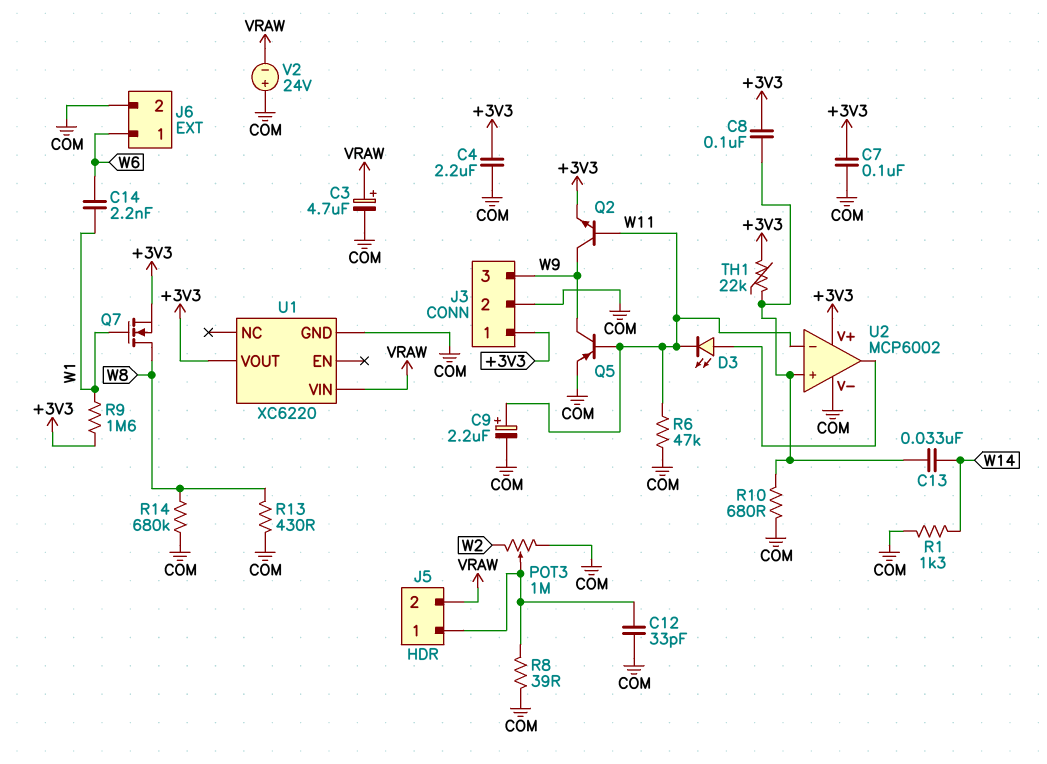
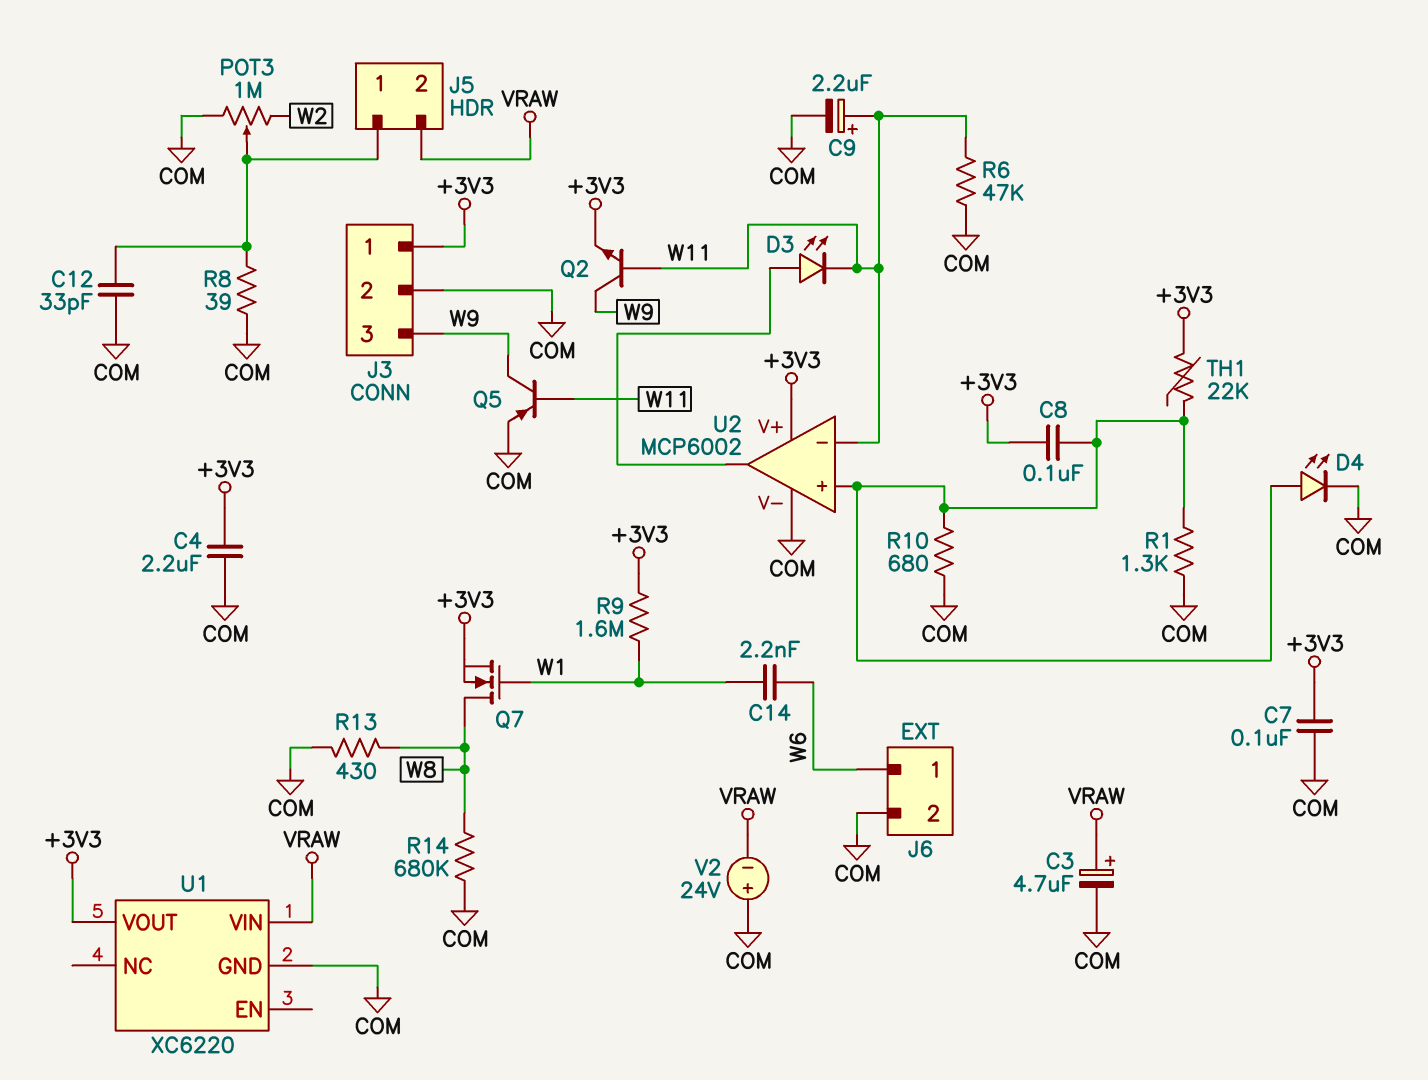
C13: 33nF (U2/in+, W14) -> none
D4: none -> LED (A U2/in+, K COM)
R1: 1.3k (COM, W14) -> 1.3k (COM, U2/in+)

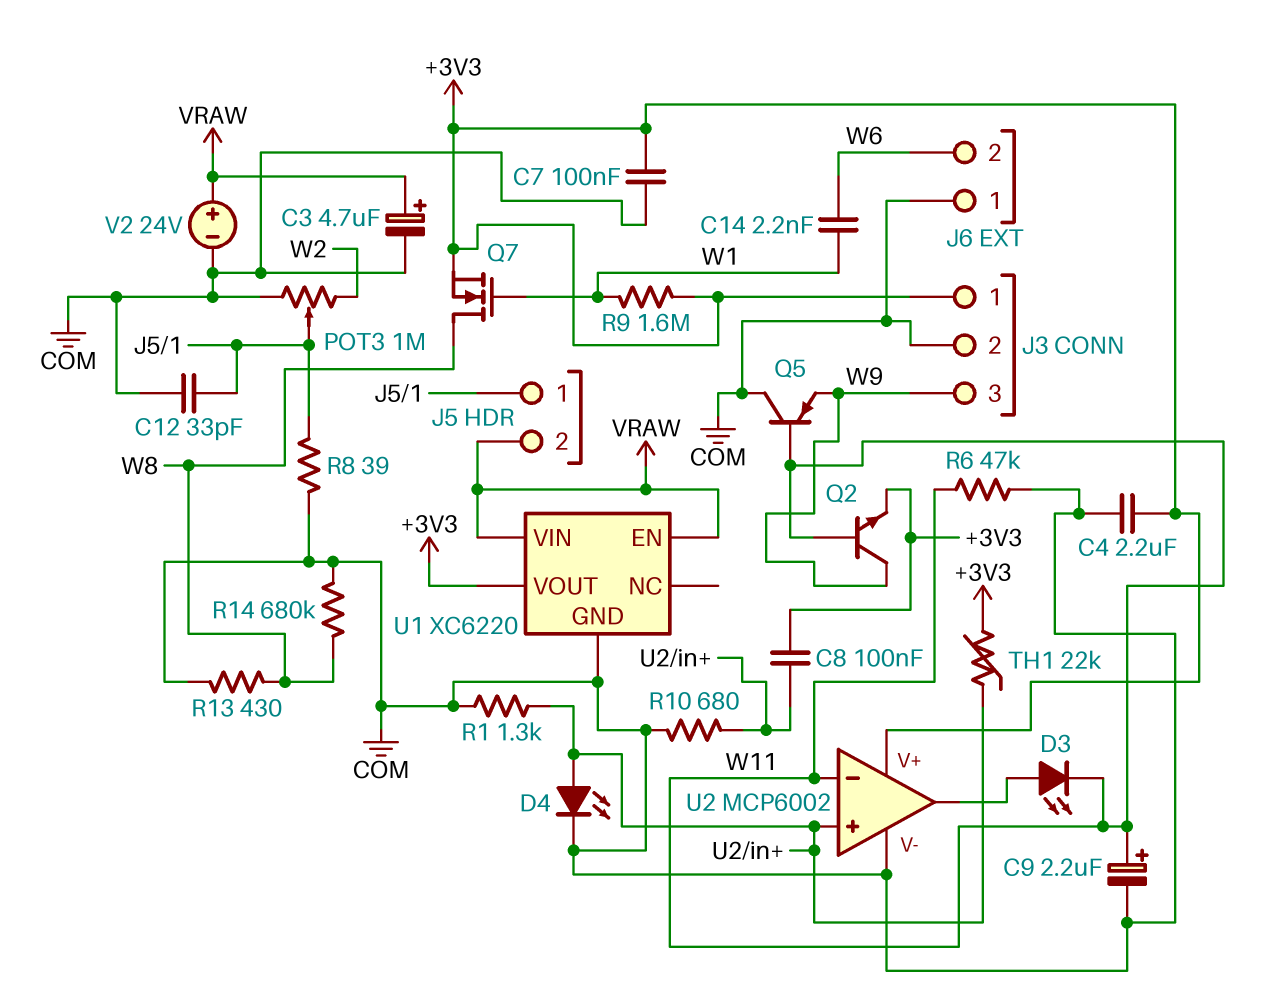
J6 pin 1: W6 -> COM
J6 pin 2: COM -> W6
Q5: PNP (B W11, C W9, E COM) -> PNP (B W11, C COM, E W9)
U1 pin EN: none -> VRAW
V2: 24V (plus COM, minus VRAW) -> 24V (plus VRAW, minus COM)

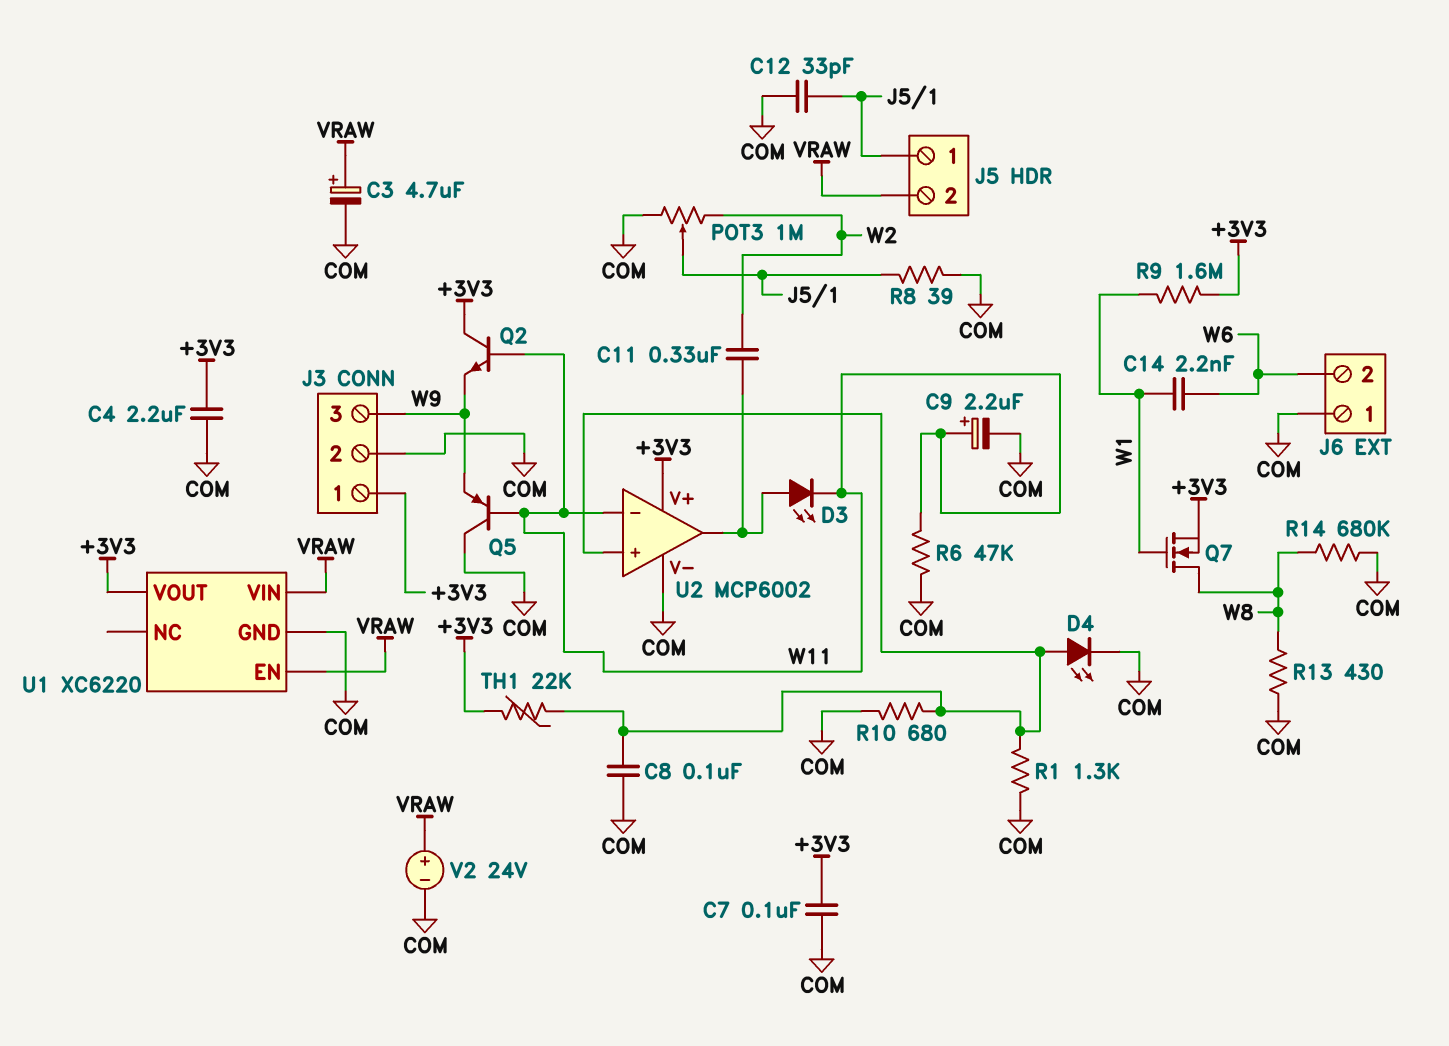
C8: 100nF (+3V3, U2/in+) -> 100nF (COM, U2/in+)
C11: none -> 330nF (U2/out, W2)
Q2: NPN (B W11, C W9, E +3V3) -> NPN (B W11, C +3V3, E W9)

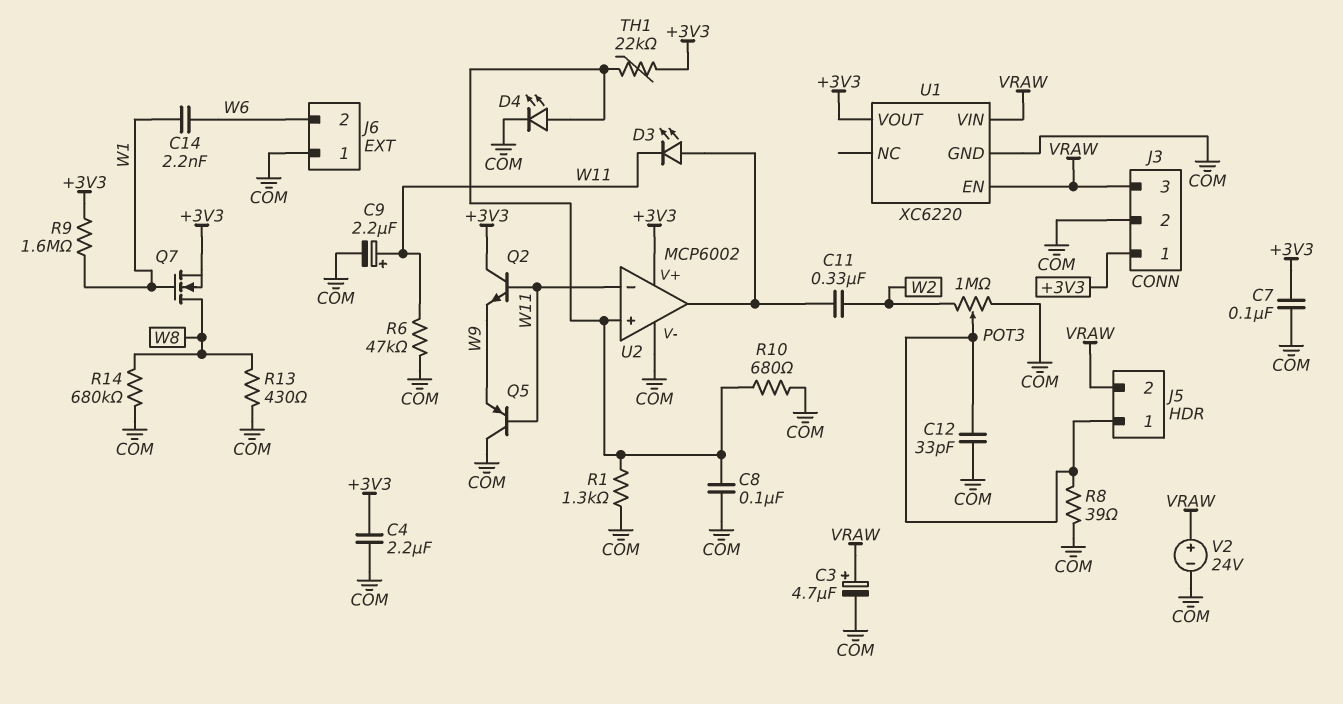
J3 pin 3: W9 -> VRAW

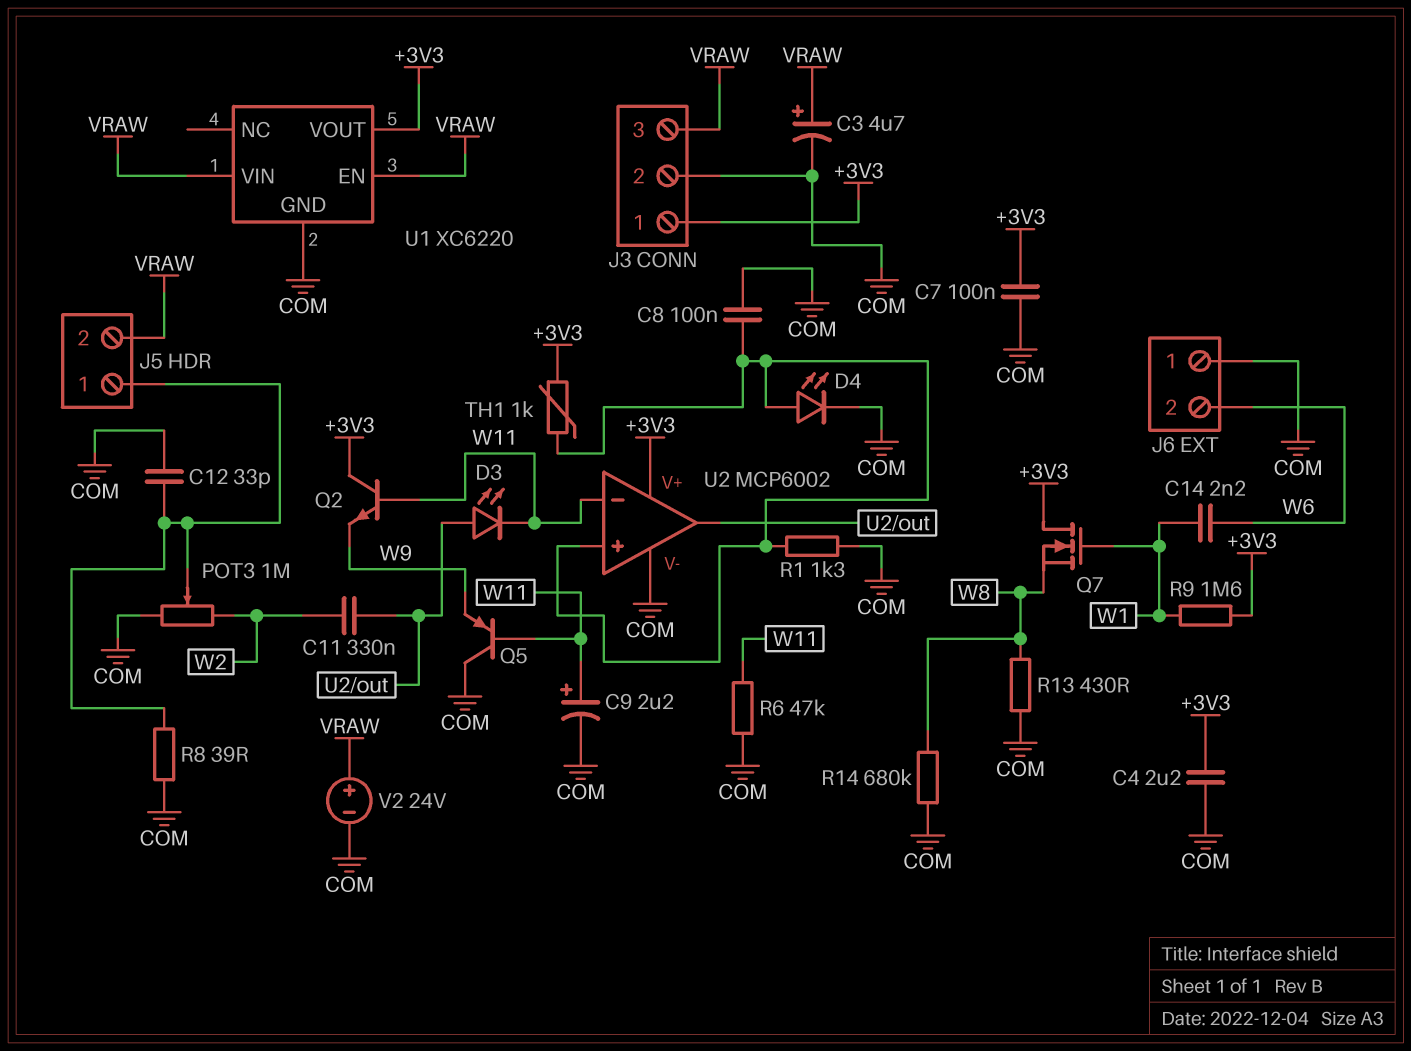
Q7: NMOS (G W1, D W8, S +3V3) -> NMOS (G W1, D +3V3, S W8)
R10: 680 (COM, U2/in+) -> none
TH1: 22k (+3V3, U2/in+) -> 1k (+3V3, U2/in+)

